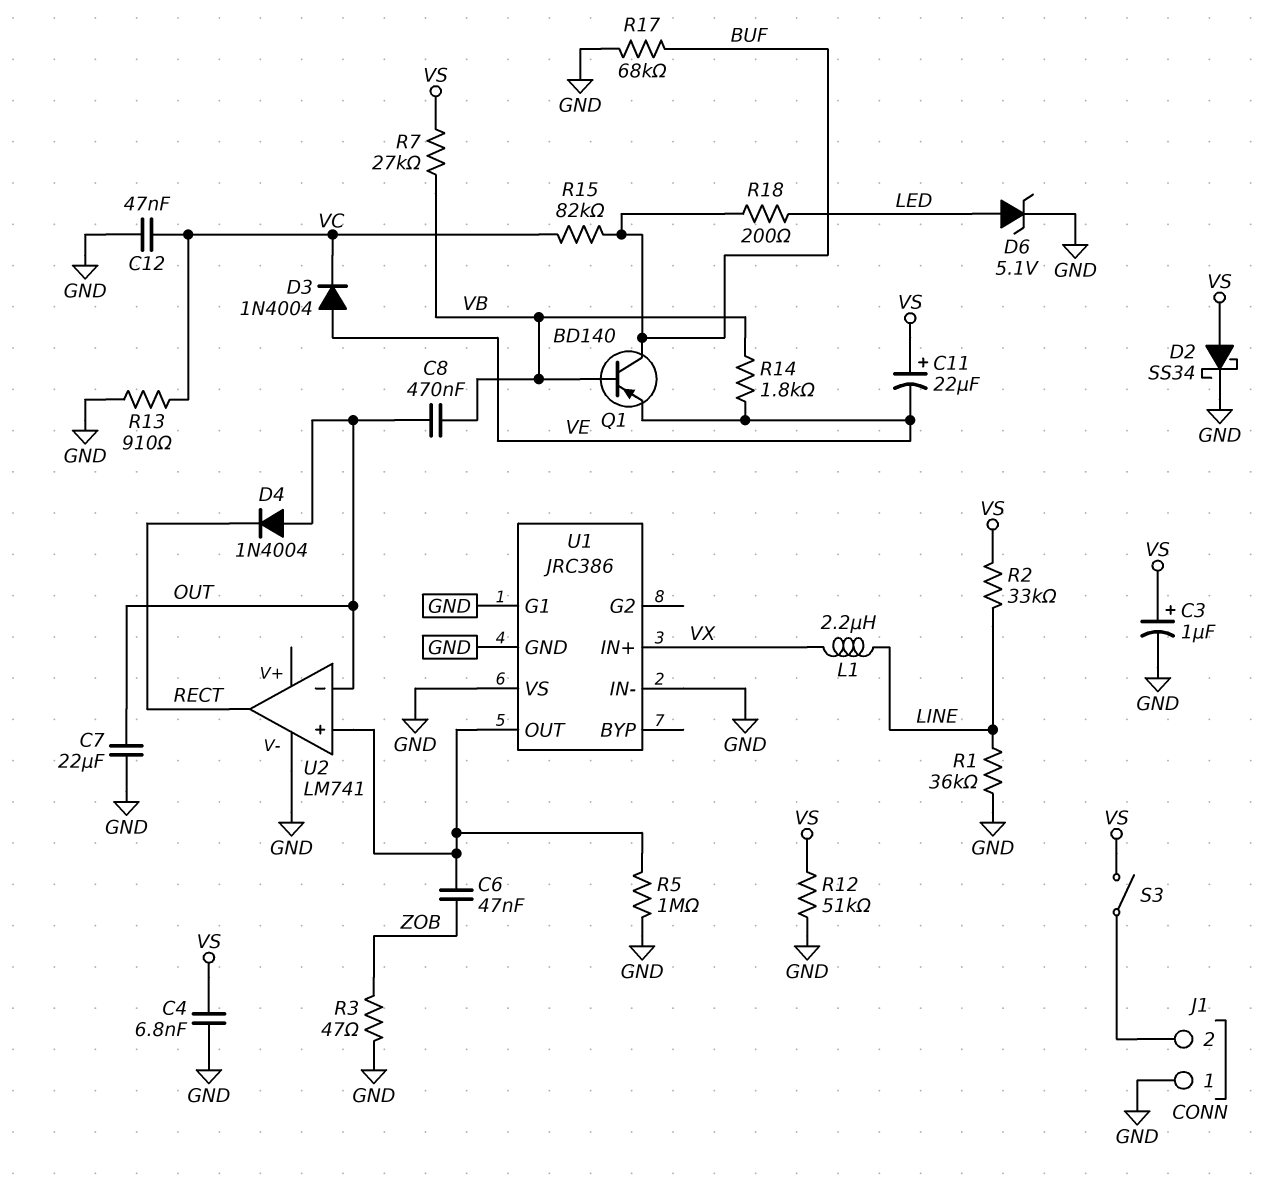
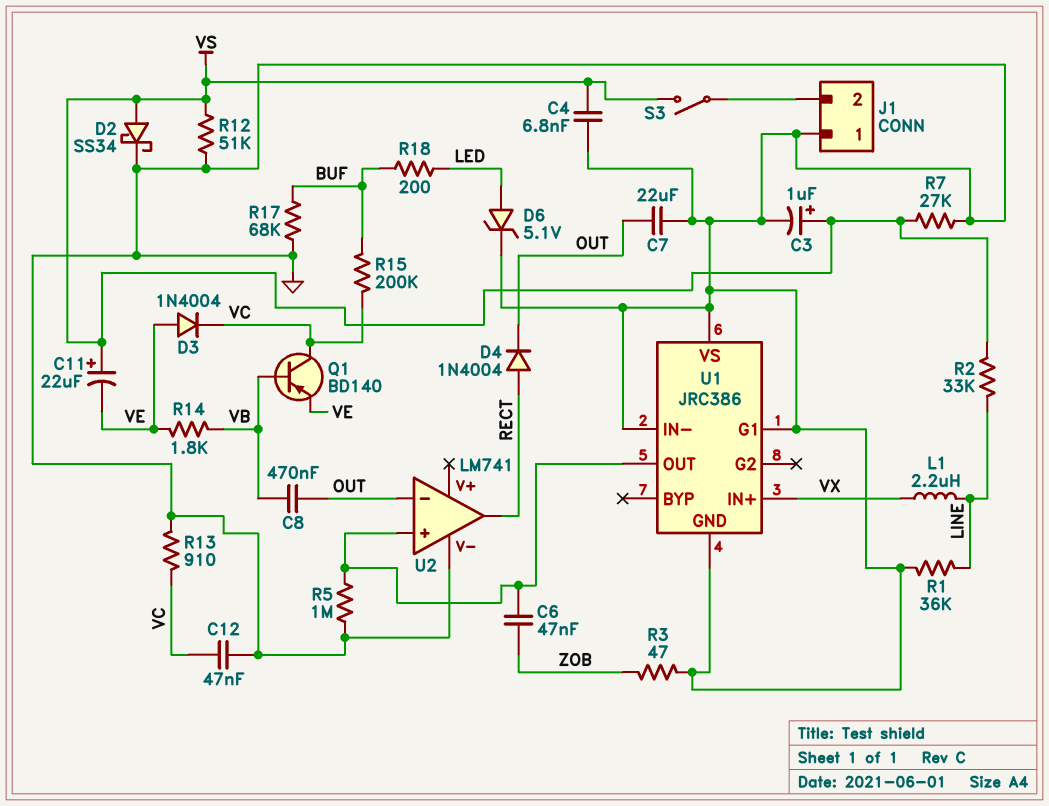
D4: diode 1N4004 (A OUT, K RECT) -> diode 1N4004 (A RECT, K OUT)
Q1: PNP BD140 (B VB, C BUF, E VE) -> PNP BD140 (B VB, C VC, E VE)
R7: 27k (VB, VS) -> 27k (GND, VS)
R15: 82k (BUF, VC) -> 200k (BUF, VC)

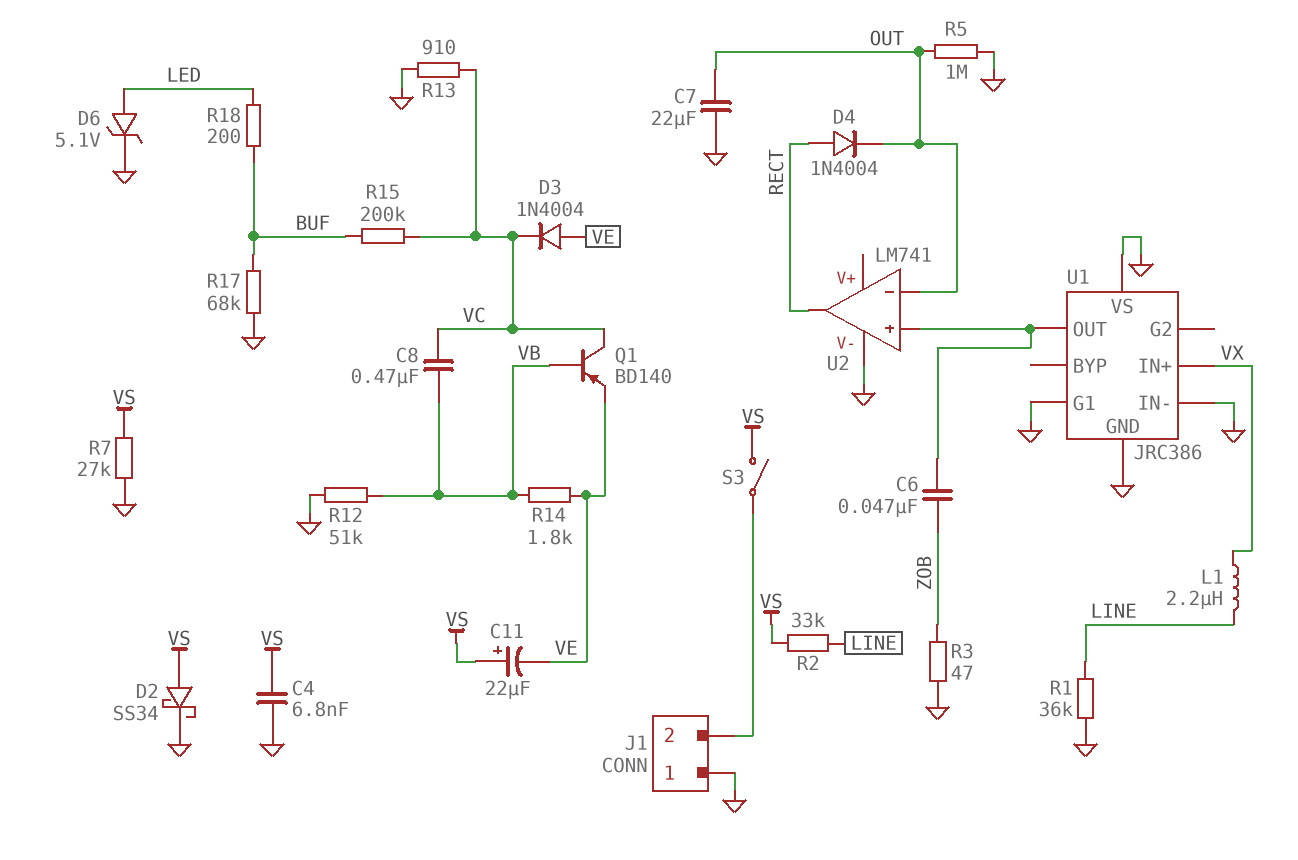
C3: 1uF (plus VS, minus GND) -> none
C8: 470nF (OUT, VB) -> 470nF (VB, VC)
C12: 47nF (GND, VC) -> none
R5: 1M (GND, U1/OUT) -> 1M (GND, OUT)
R12: 51k (GND, VS) -> 51k (GND, VB)

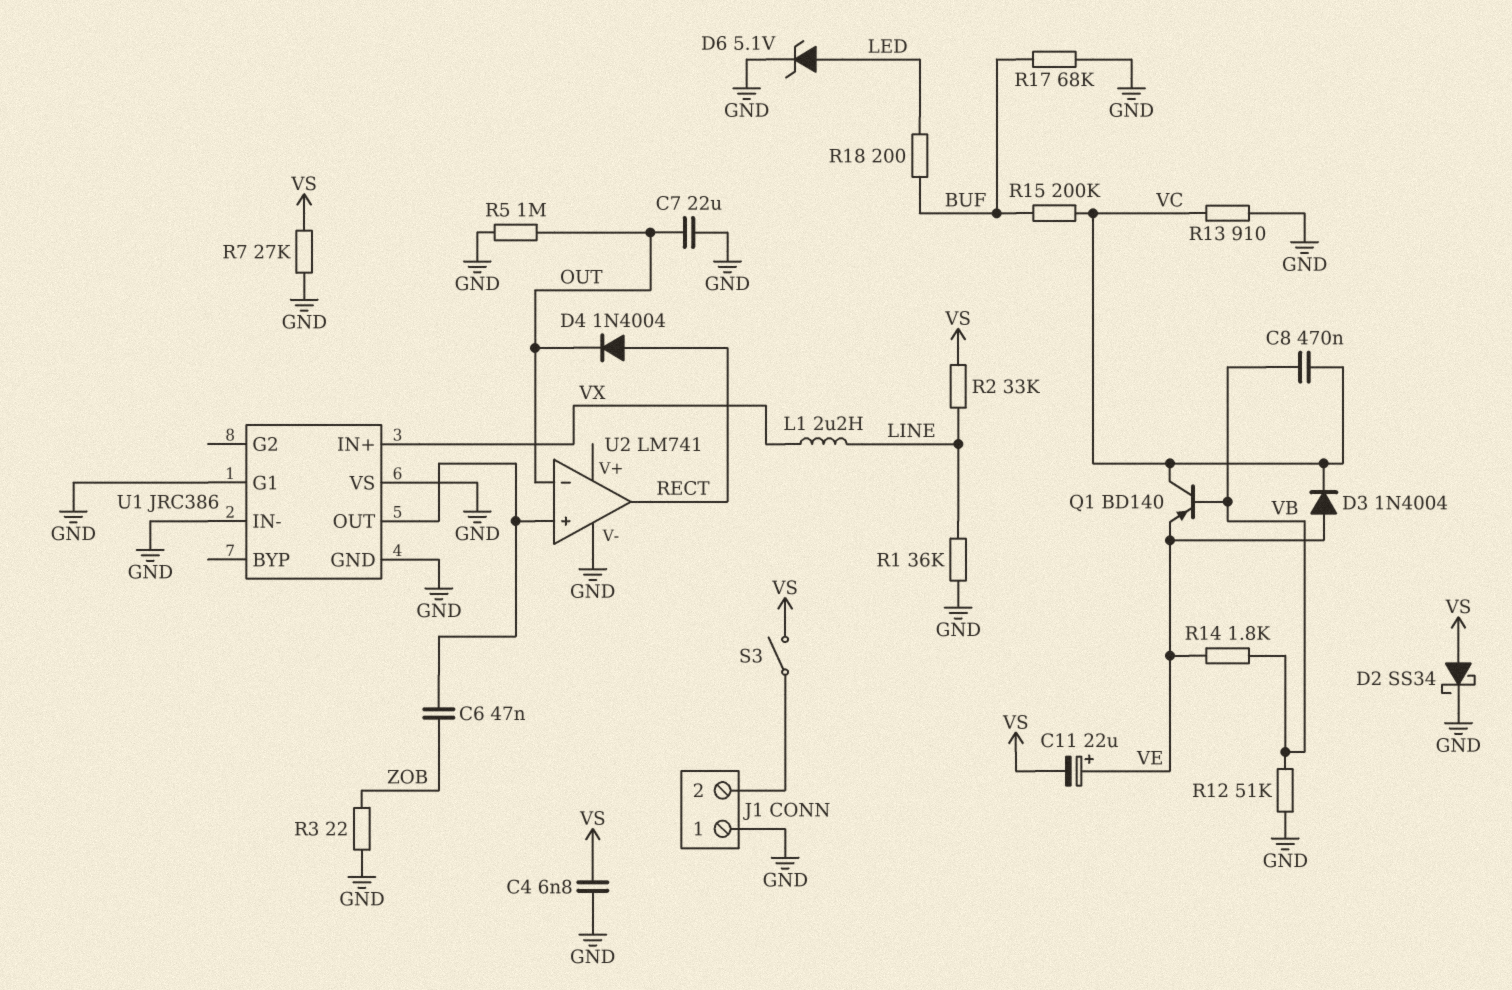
C11: 22uF (plus VS, minus VE) -> 22uF (plus VE, minus VS)
R3: 47 (GND, ZOB) -> 22 (GND, ZOB)

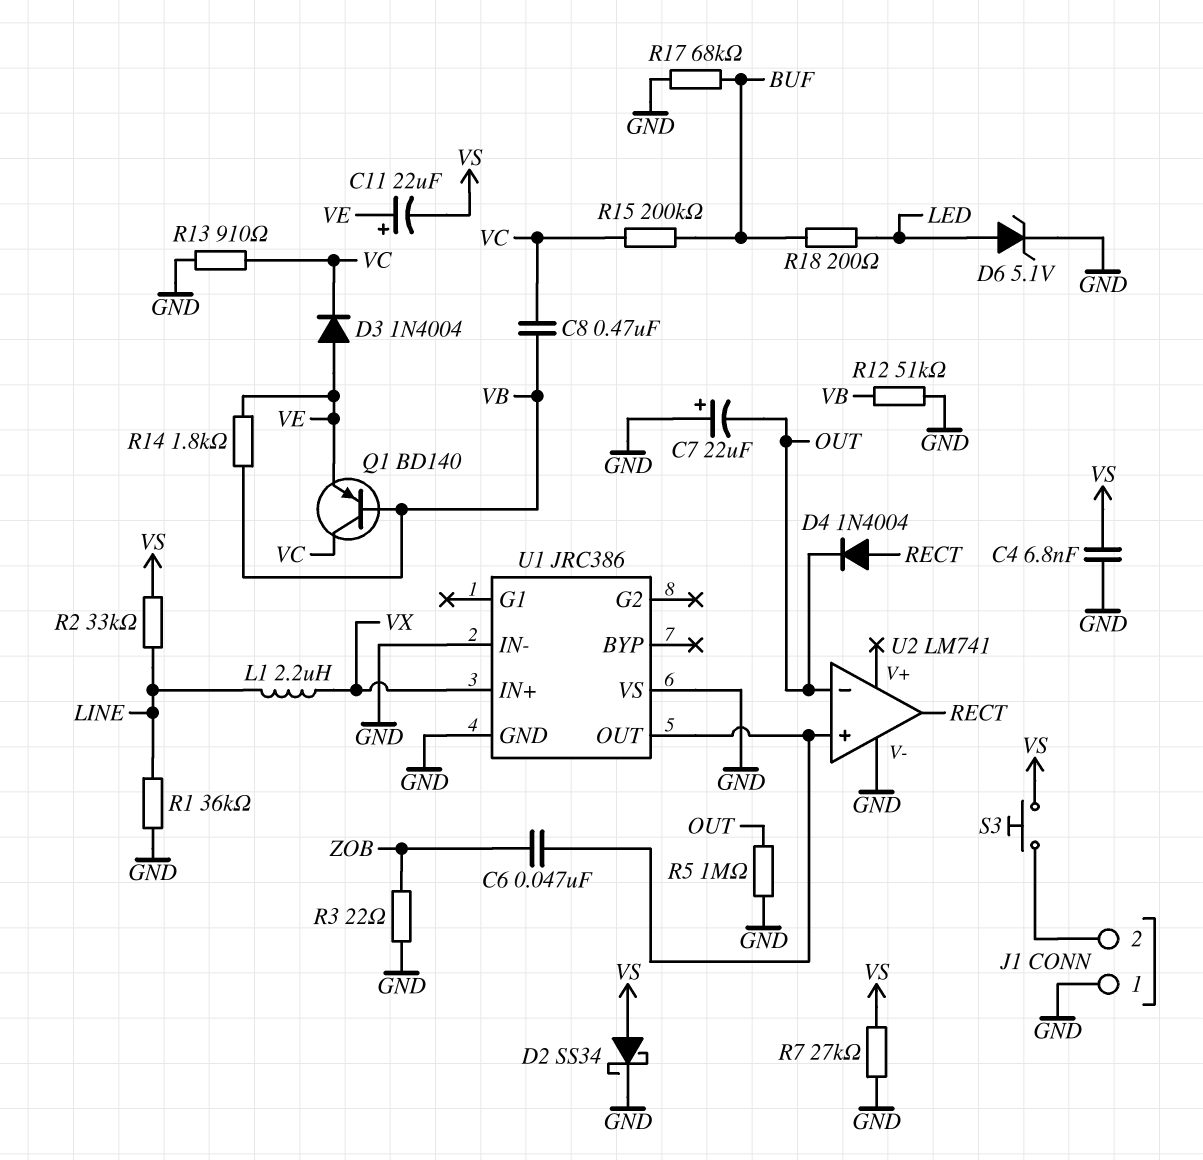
C7: 22uF (GND, OUT) -> 22uF (plus GND, minus OUT)
S3: switch (J1/2, VS) -> button (J1/2, VS)
U1 pin G1: GND -> none

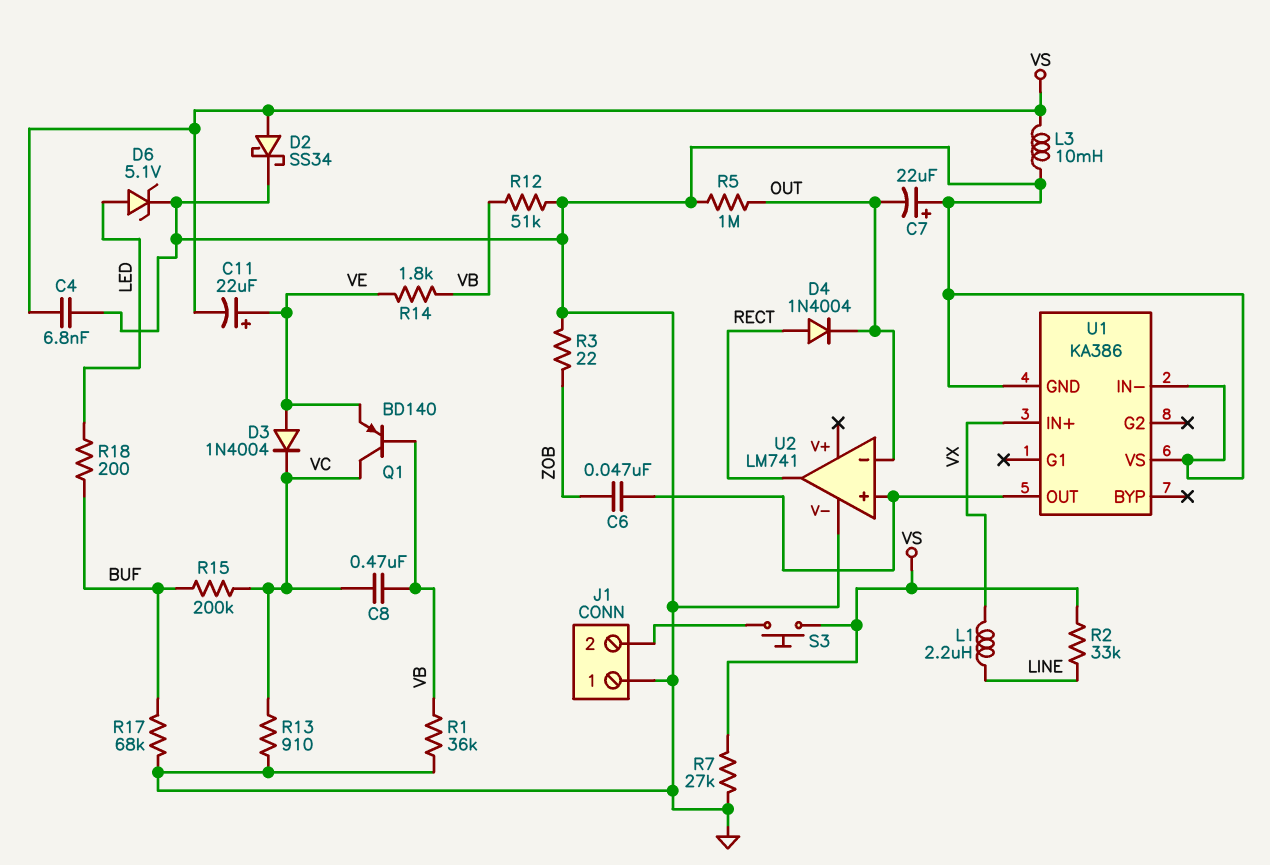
L3: none -> 10mH (GND, VS)
R1: 36k (GND, LINE) -> 36k (GND, VB)
U1: JRC386 -> KA386

